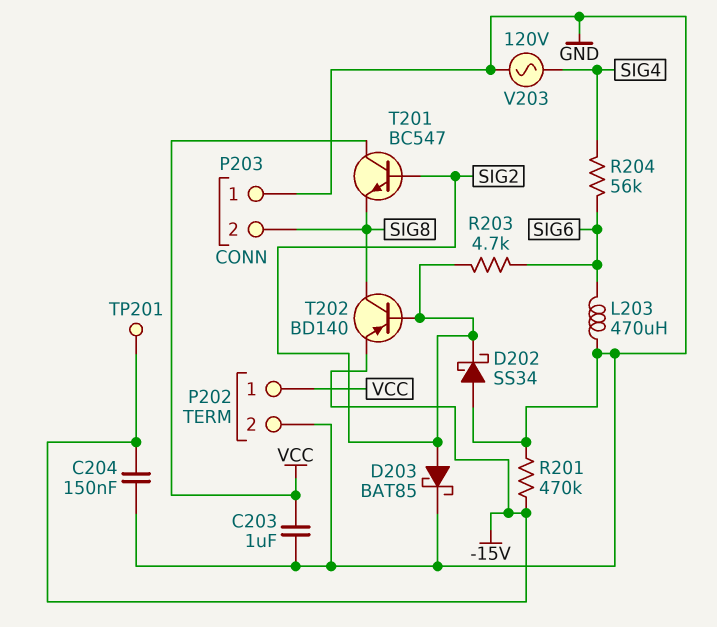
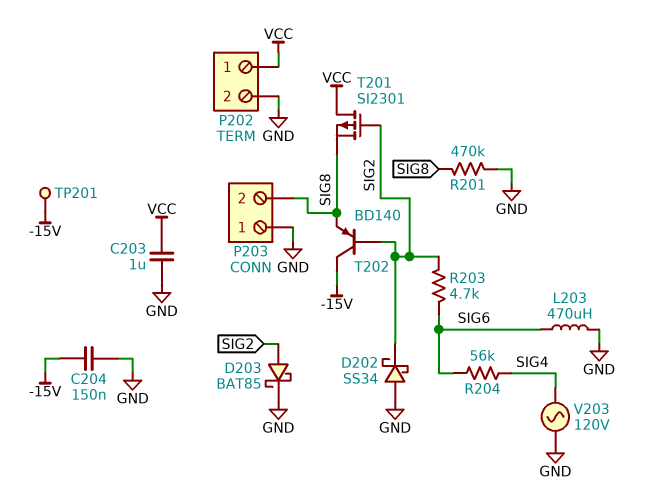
R201: 470k (-15V, GND) -> 470k (GND, SIG8)
T201: NPN BC547 (B SIG2, C VCC, E SIG8) -> PMOS SI2301 (G SIG2, D VCC, S SIG8)
T202: PNP BD140 (B SIG2, C SIG8, E -15V) -> PNP BD140 (B SIG2, C -15V, E SIG8)

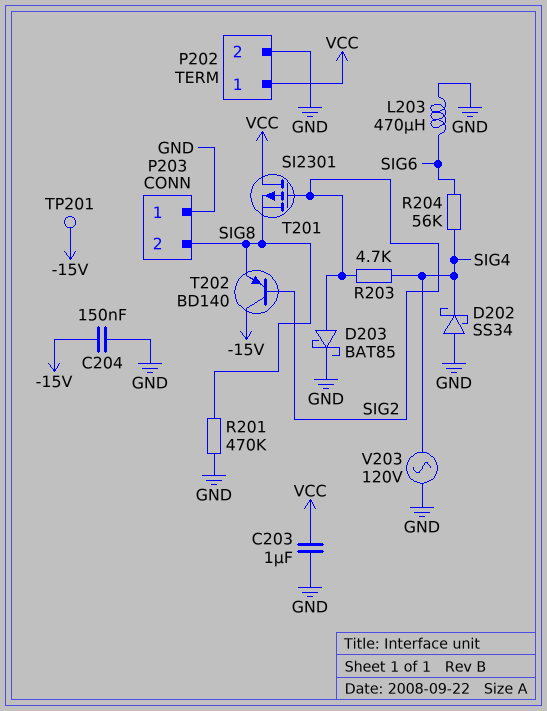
D202: schottky SS34 (A GND, K SIG2) -> schottky SS34 (A GND, K SIG4)
R203: 4.7k (SIG2, SIG6) -> 4.7k (SIG2, SIG4)

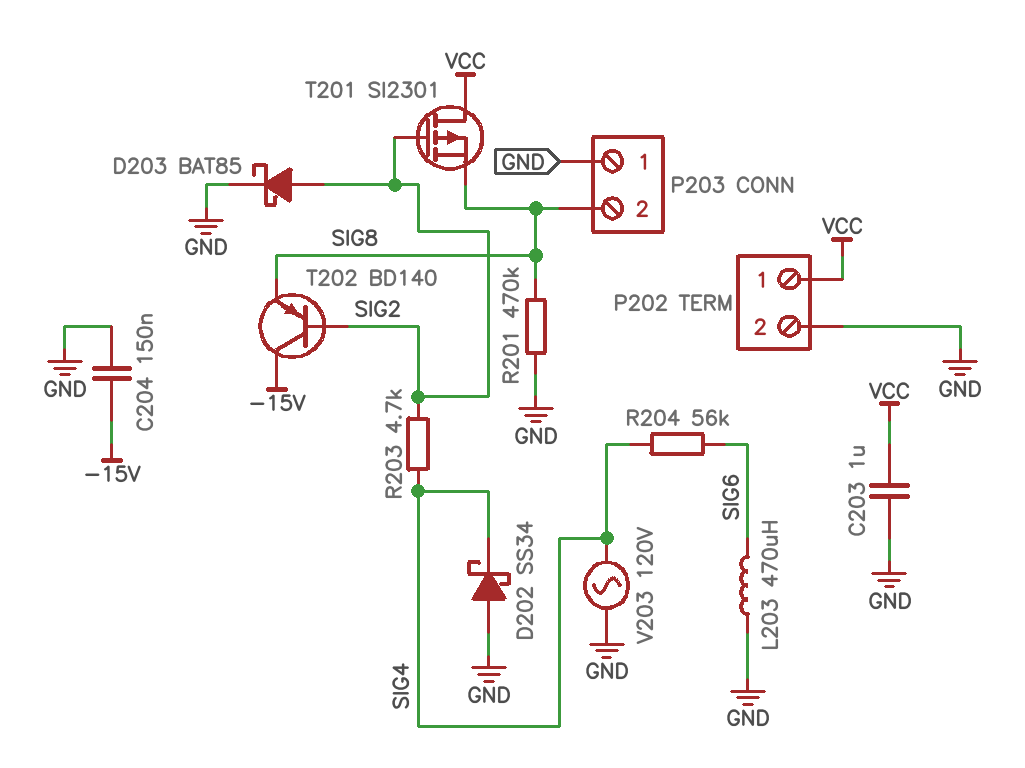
TP201: test point (-15V) -> none

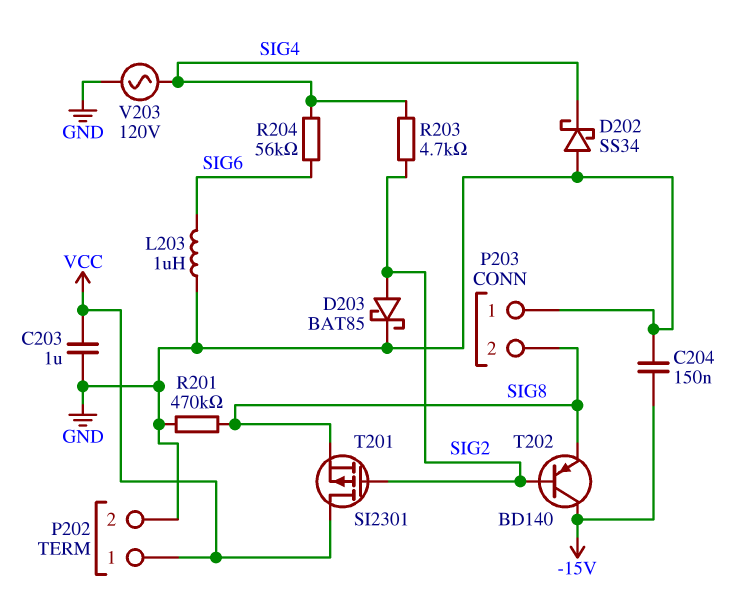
L203: 470uH (GND, SIG6) -> 1uH (GND, SIG6)

